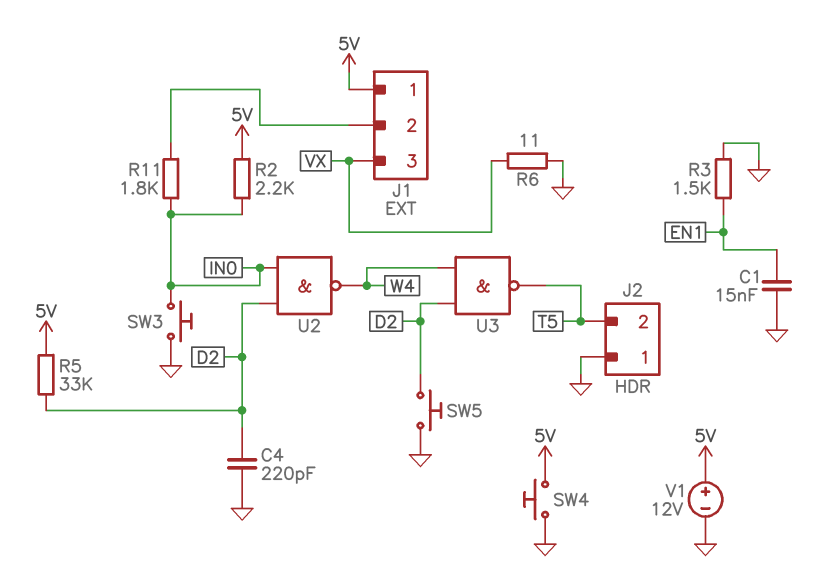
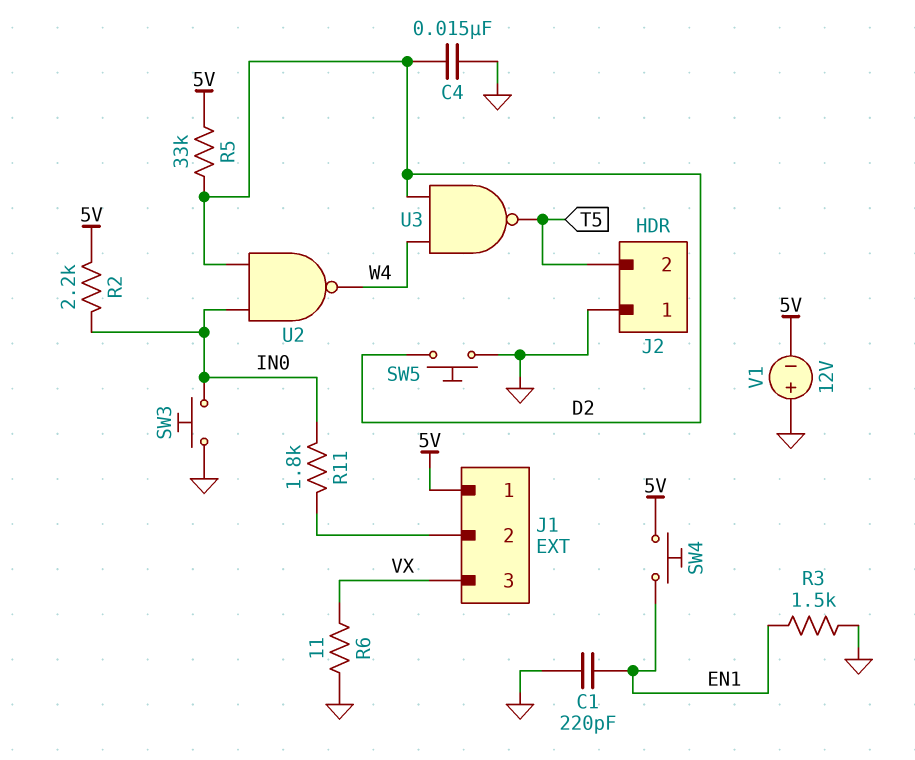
C1: 15nF (EN1, GND) -> 220pF (EN1, GND)
C4: 220pF (D2, GND) -> 15nF (D2, GND)
SW4: button (5V, GND) -> button (5V, EN1)
V1: 12V (plus 5V, minus GND) -> 12V (plus GND, minus 5V)

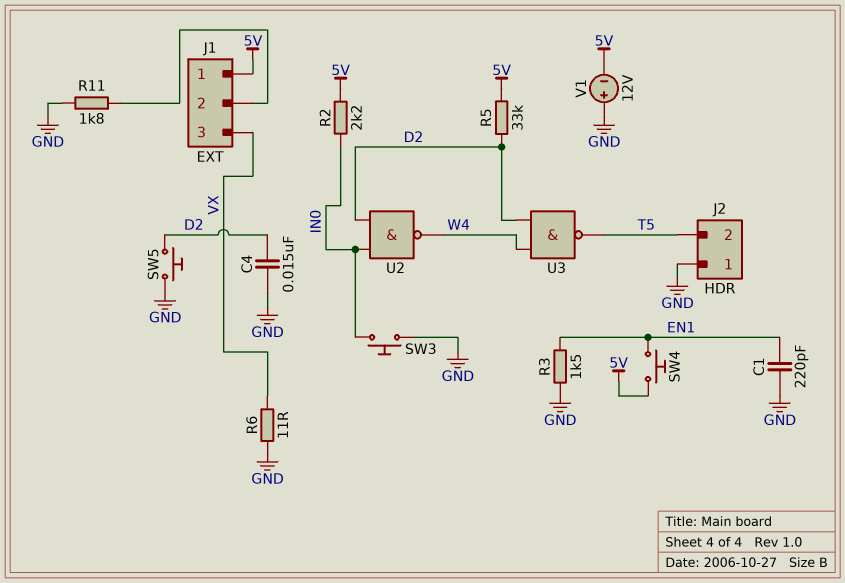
R11: 1.8k (IN0, J1/2) -> 1.8k (GND, J1/2)

